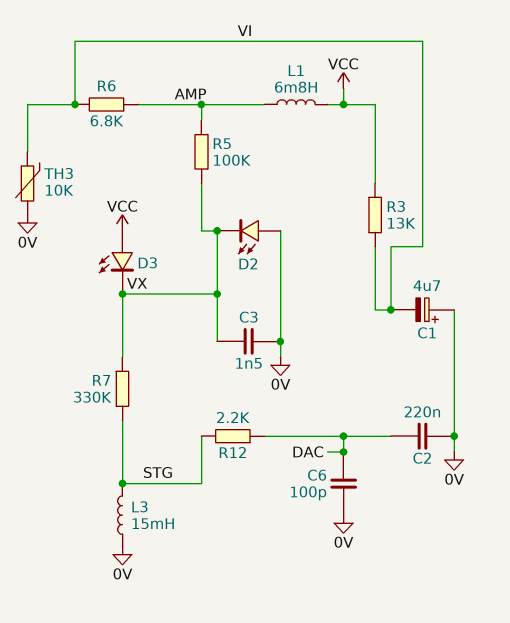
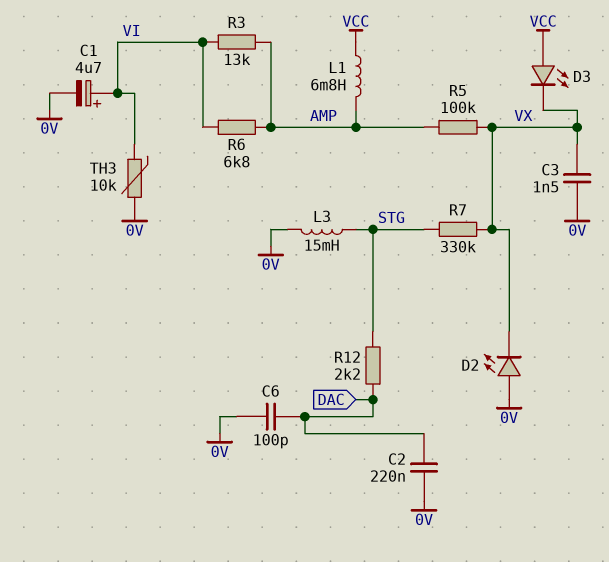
C1: 4.7uF (plus 0V, minus VI) -> 4.7uF (plus VI, minus 0V)
R3: 13k (VCC, VI) -> 13k (AMP, VI)

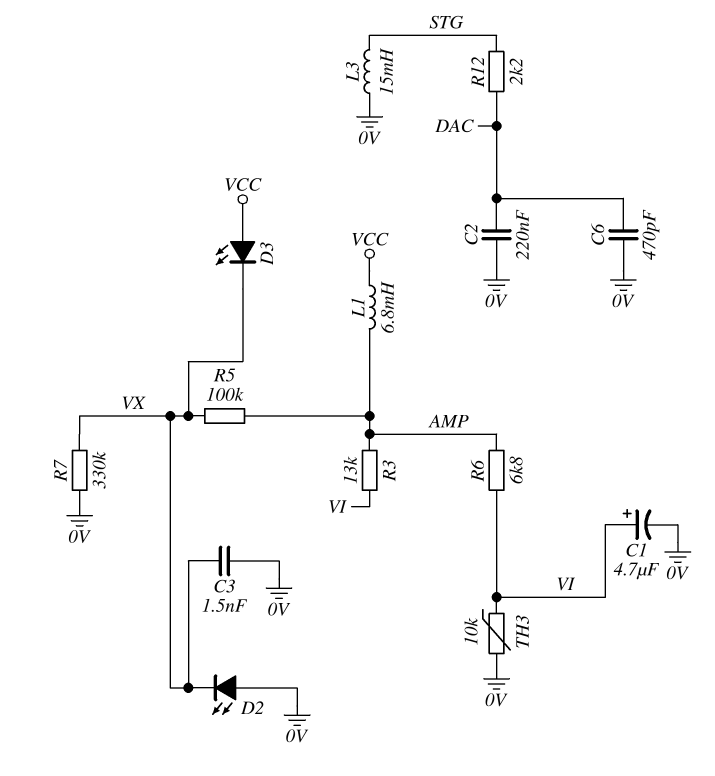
C6: 100pF (0V, DAC) -> 470pF (0V, DAC)
R7: 330k (STG, VX) -> 330k (0V, VX)

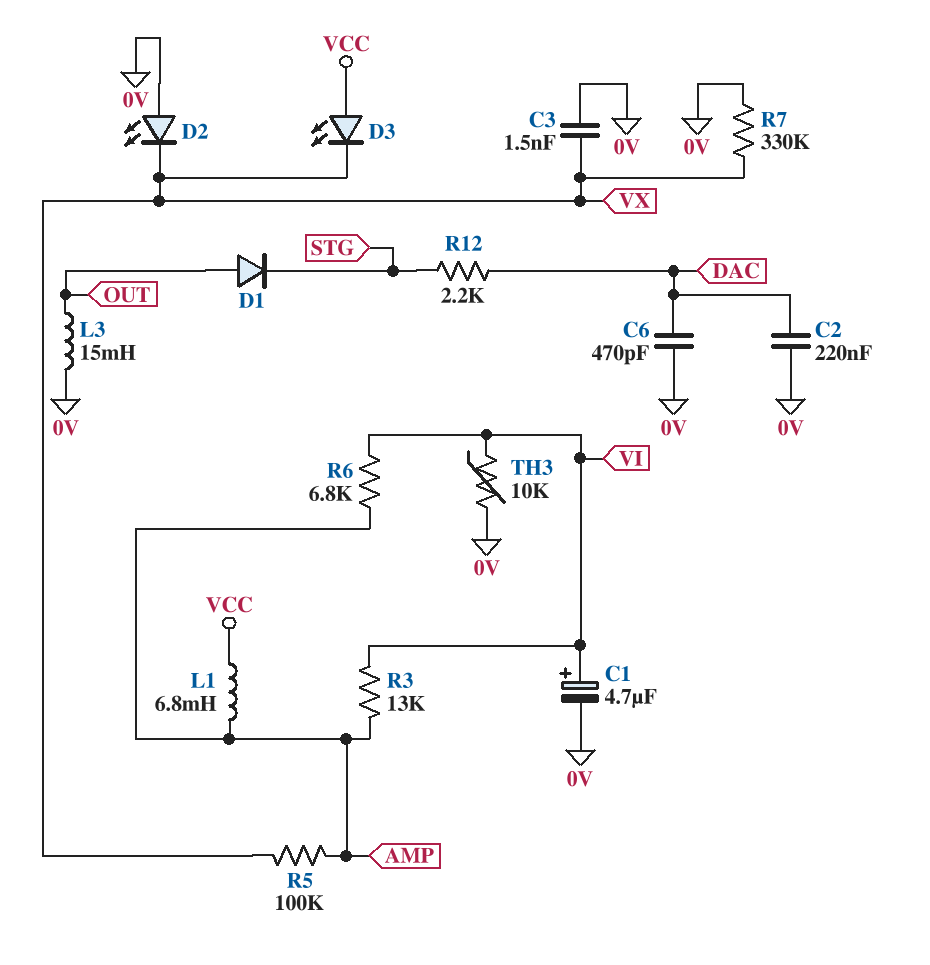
D1: none -> diode (A OUT, K STG)
L3: 15mH (0V, STG) -> 15mH (0V, OUT)

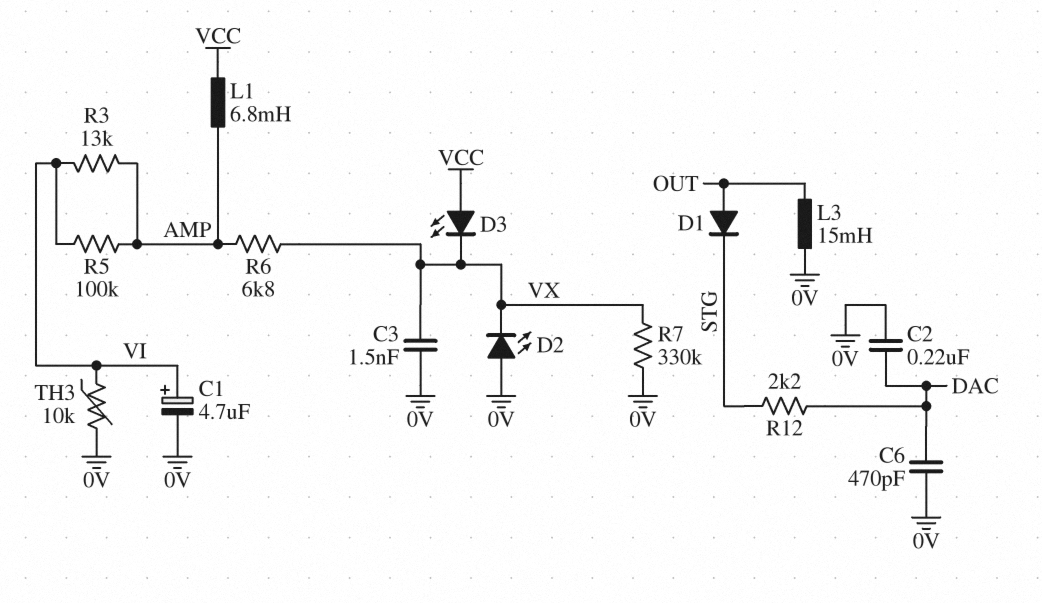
R5: 100k (AMP, VX) -> 100k (AMP, VI)
R6: 6.8k (AMP, VI) -> 6.8k (AMP, VX)

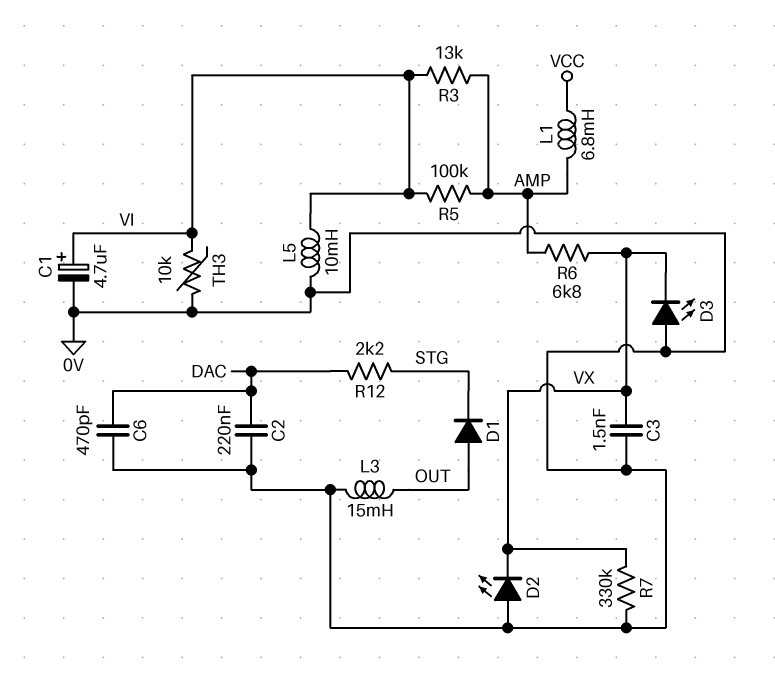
D3: LED (A VCC, K VX) -> LED (A 0V, K VX)
L5: none -> 10mH (0V, VI)

